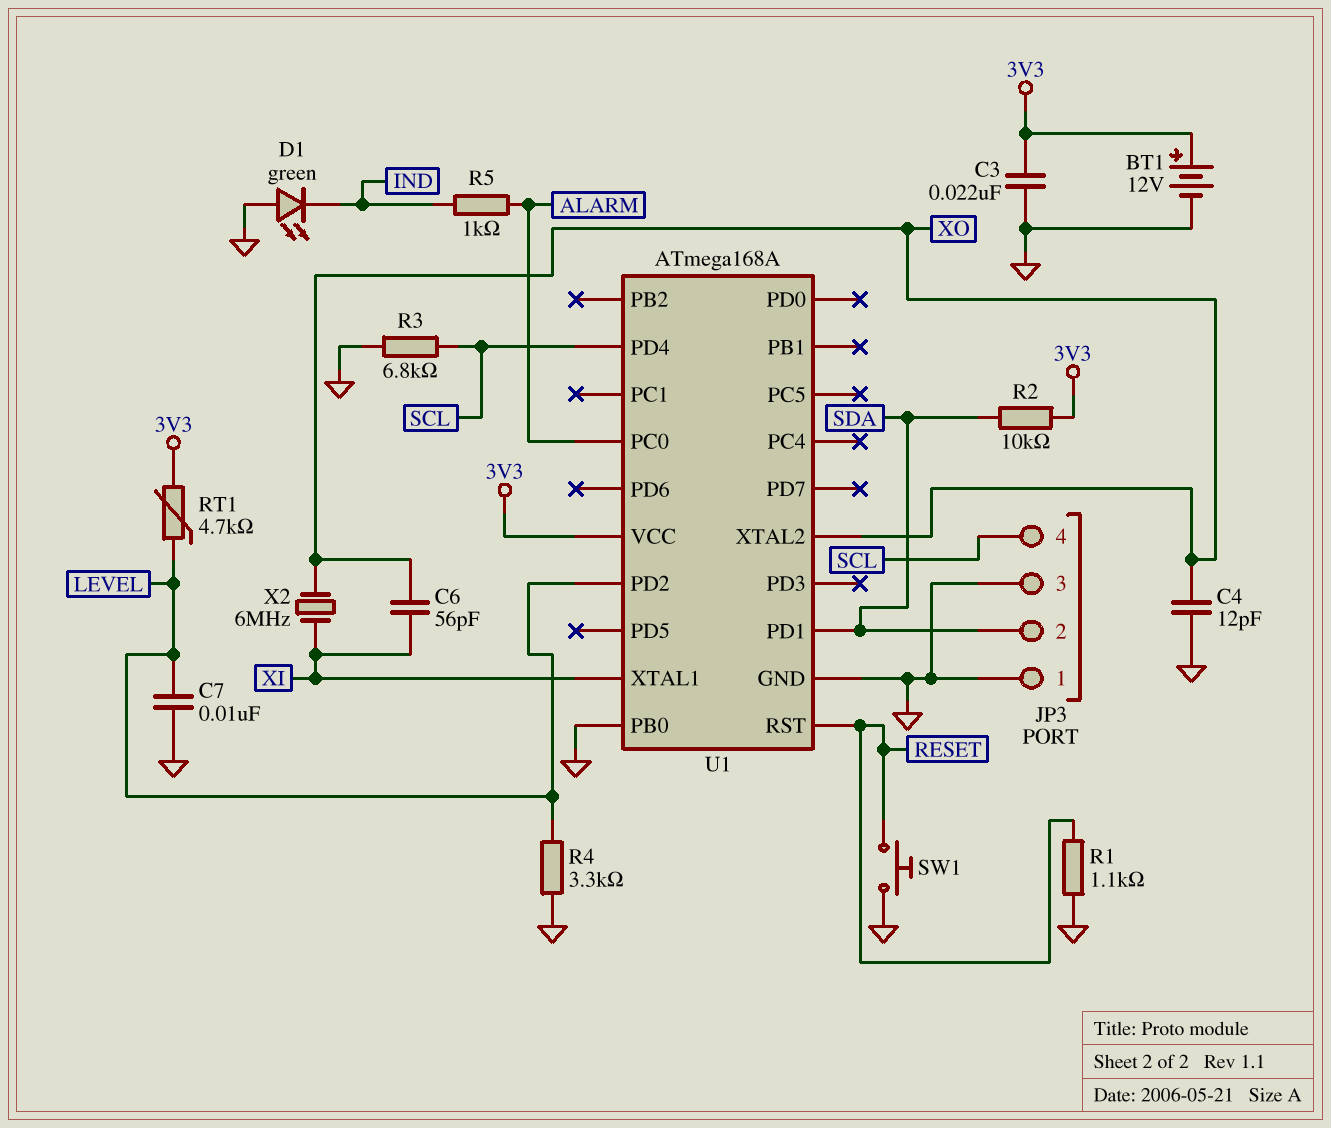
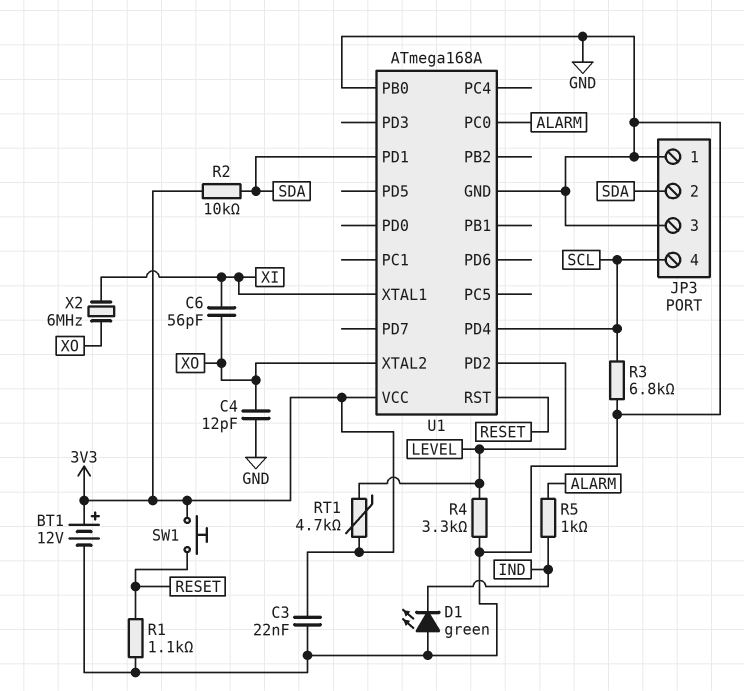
C7: 10nF (GND, LEVEL) -> none
SW1: button (GND, RESET) -> button (3V3, RESET)

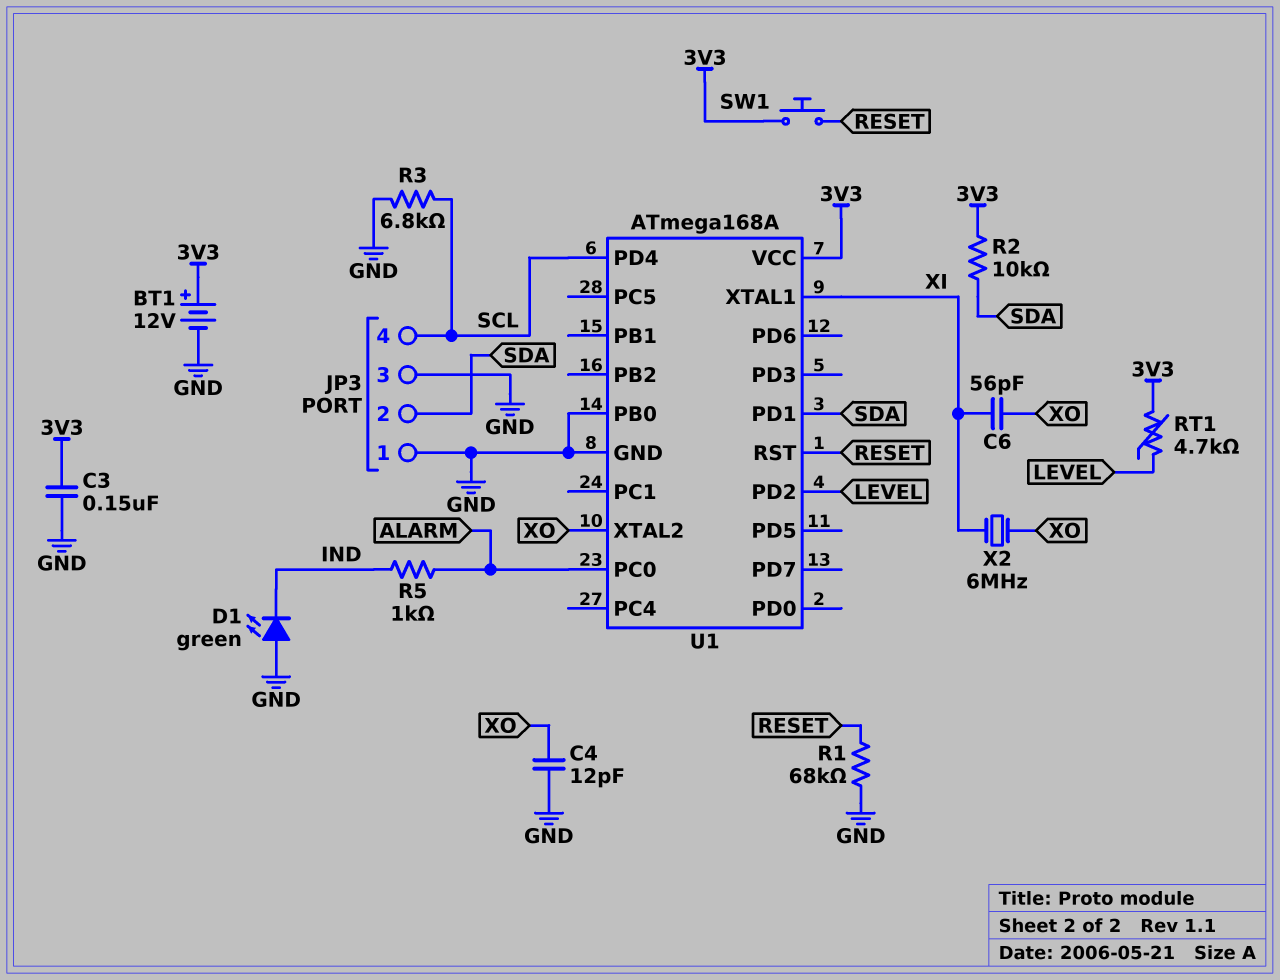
C3: 22nF (3V3, GND) -> 150nF (3V3, GND)
R1: 1.1k (GND, RESET) -> 68k (GND, RESET)
R4: 3.3k (GND, LEVEL) -> none

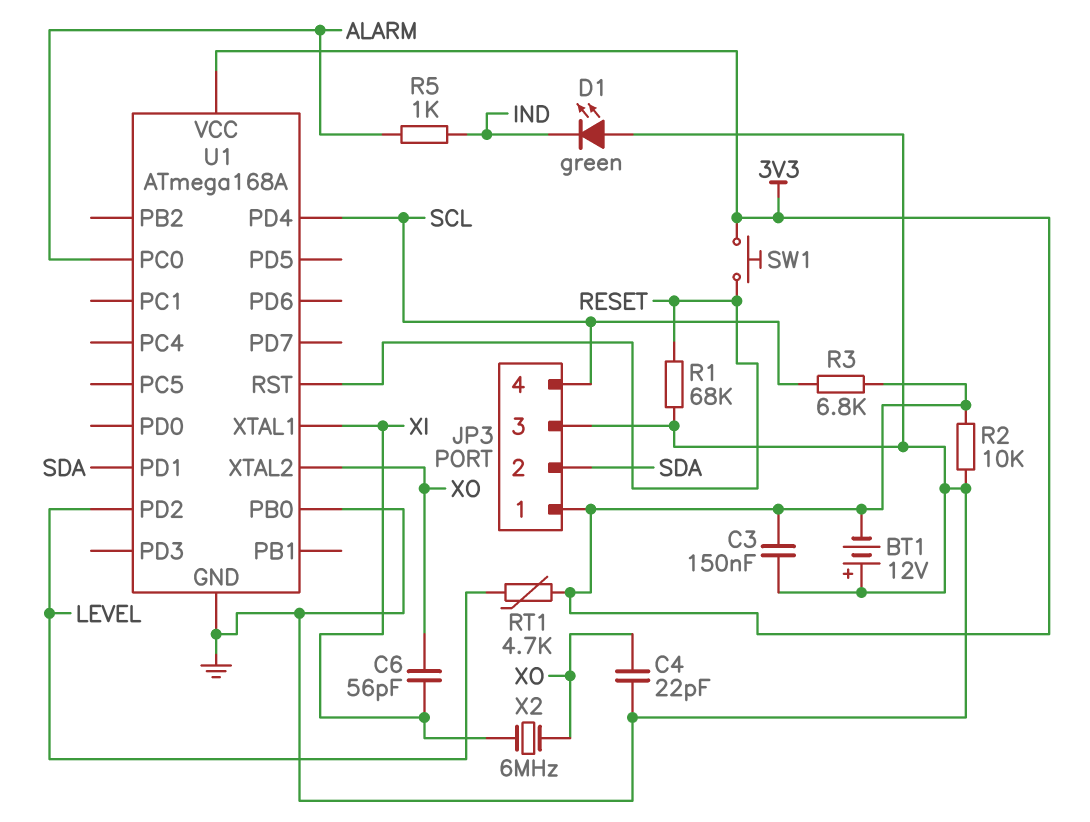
BT1: 12V (plus 3V3, minus GND) -> 12V (plus GND, minus 3V3)
C4: 12pF (GND, XO) -> 22pF (GND, XO)
JP3 pin 1: GND -> 3V3
R2: 10k (3V3, SDA) -> 10k (3V3, GND)
R3: 6.8k (GND, SCL) -> 6.8k (3V3, SCL)

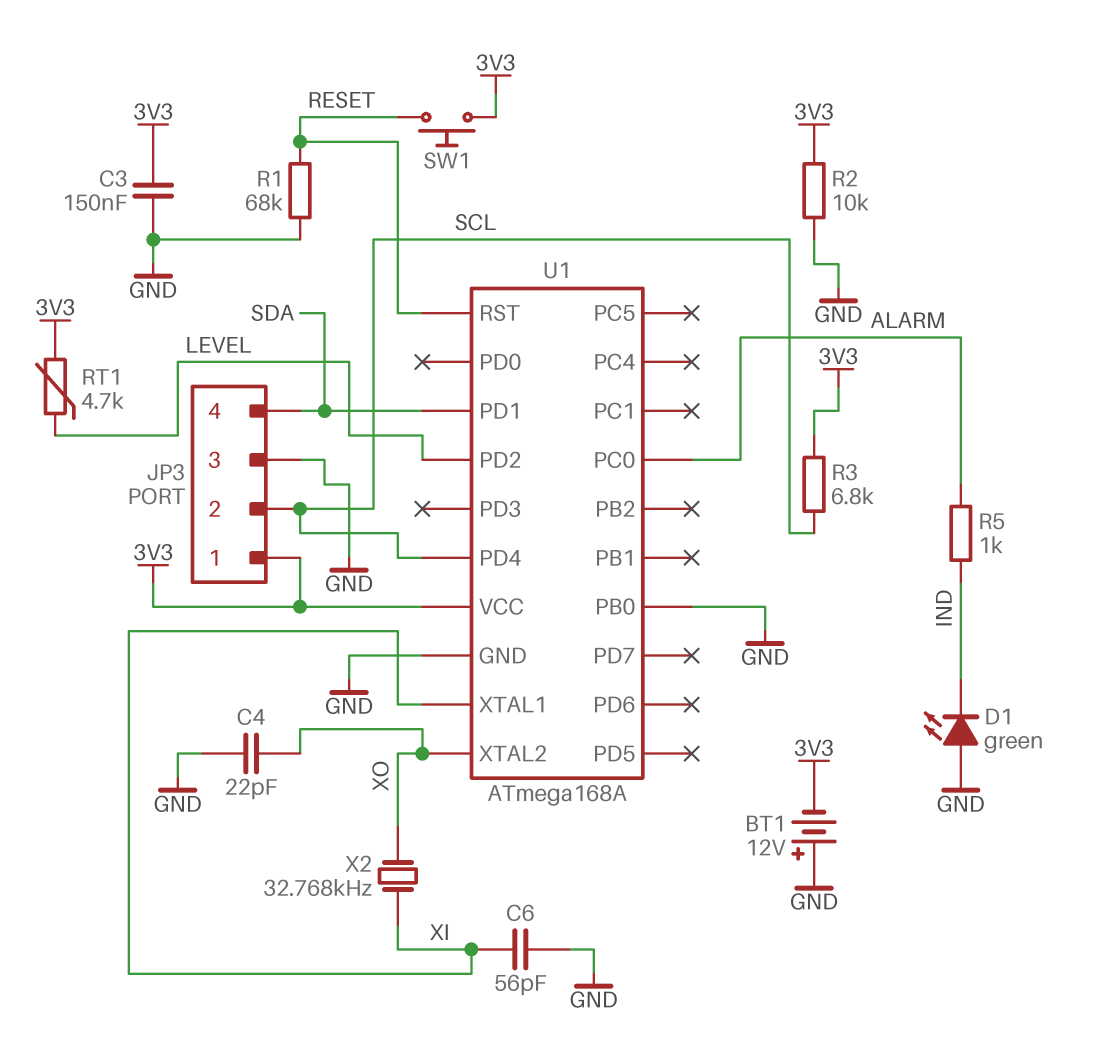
C6: 56pF (XI, XO) -> 56pF (GND, XI)
JP3 pin 2: SDA -> SCL
JP3 pin 4: SCL -> SDA
X2: 6MHz (XI, XO) -> 32.768kHz (XI, XO)

